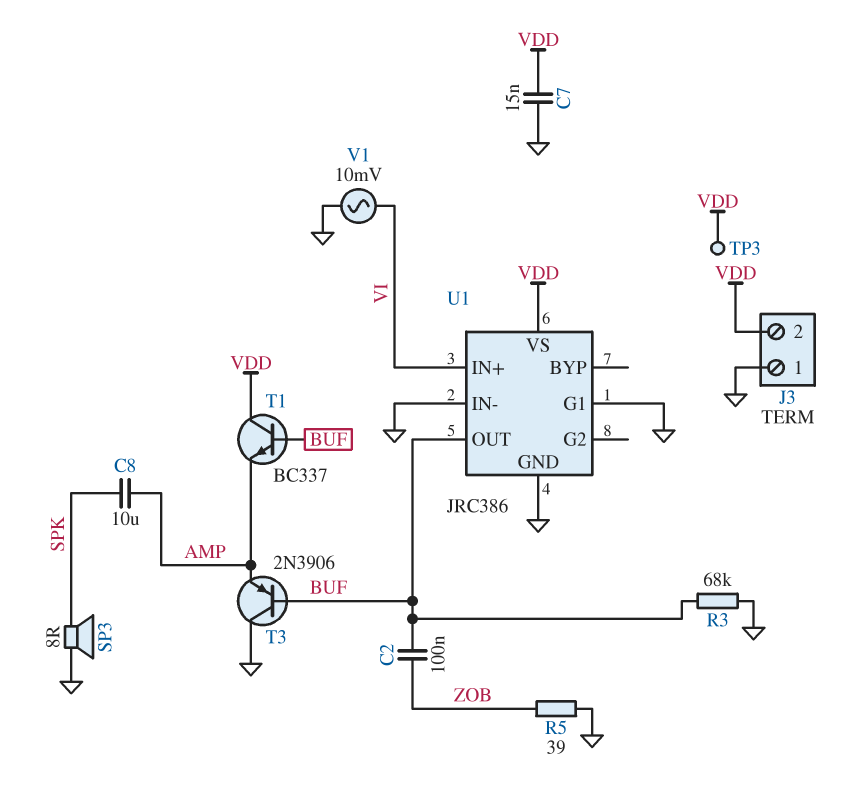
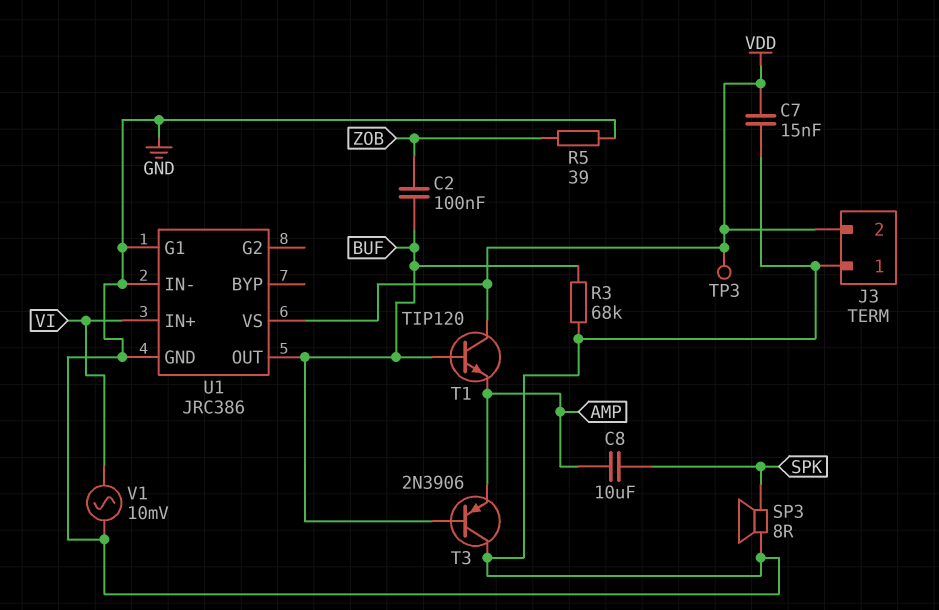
T1: NPN BC337 (B BUF, C VDD, E AMP) -> NPN TIP120 (B BUF, C VDD, E AMP)

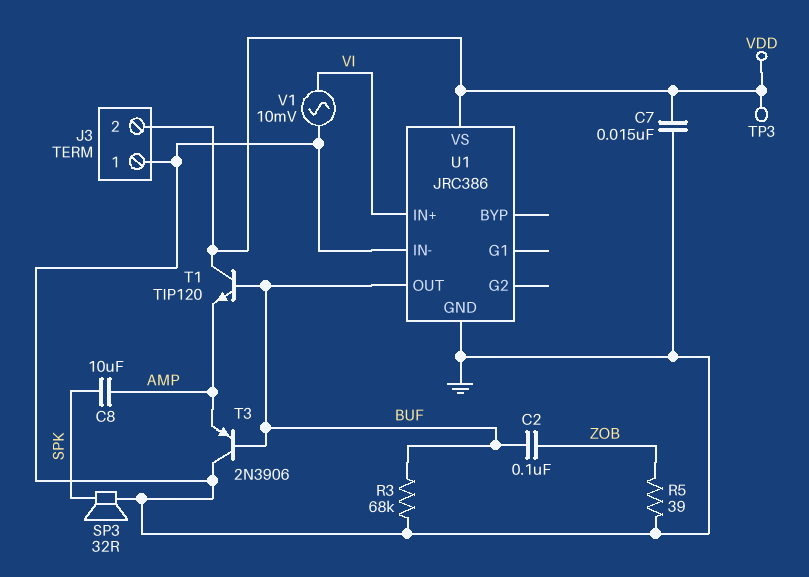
SP3: speaker 8R (GND, SPK) -> speaker 32R (GND, SPK)
U1 pin G1: GND -> none

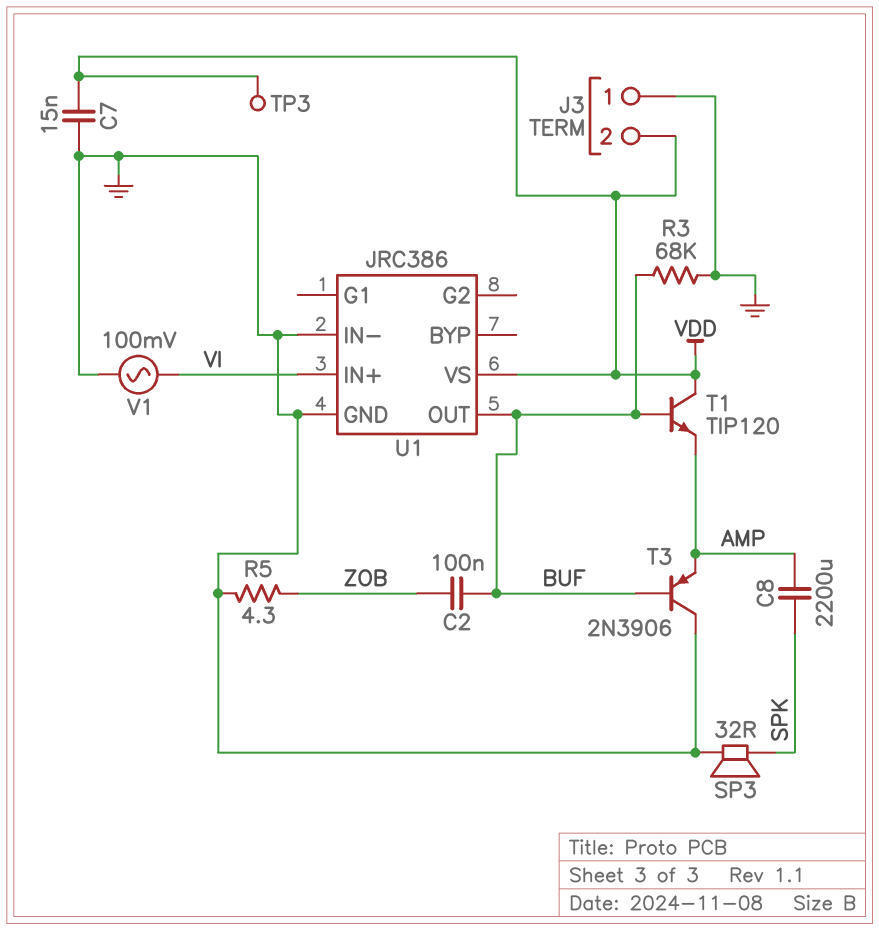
C8: 10uF (AMP, SPK) -> 2200uF (AMP, SPK)
R5: 39 (GND, ZOB) -> 4.3 (GND, ZOB)
V1: AC 10mV (GND, VI) -> AC 100mV (GND, VI)

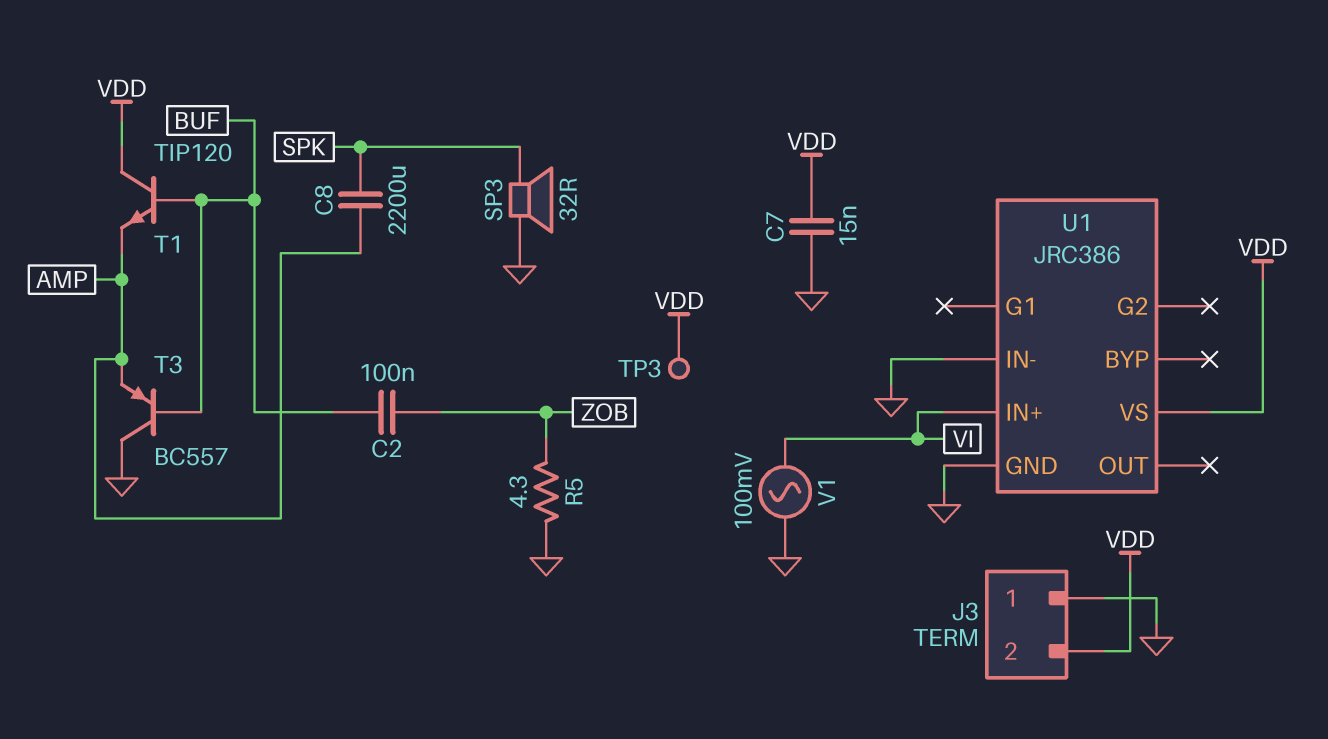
R3: 68k (BUF, GND) -> none
T3: PNP 2N3906 (B BUF, C GND, E AMP) -> PNP BC557 (B BUF, C GND, E AMP)
U1 pin OUT: BUF -> none

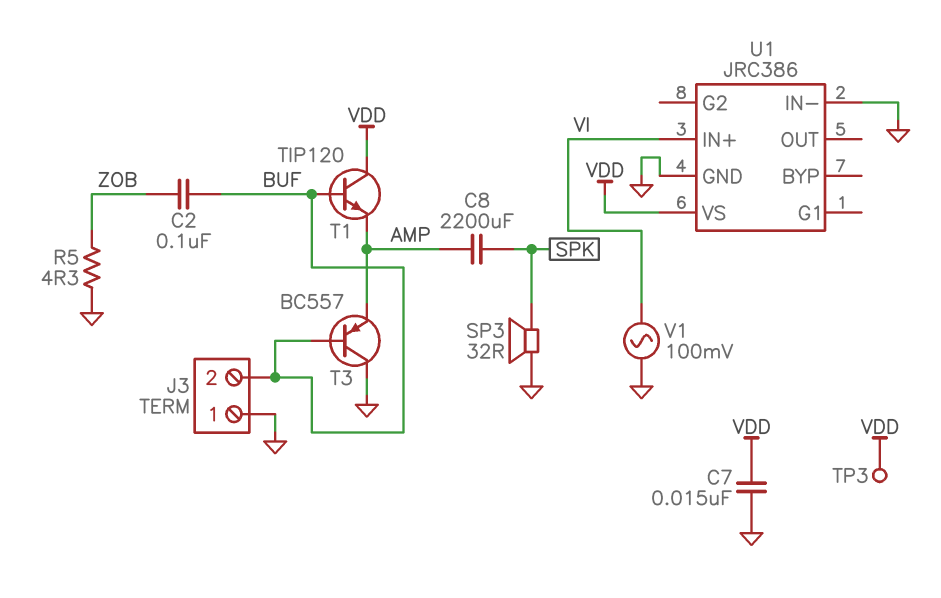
J3 pin 2: VDD -> BUF

